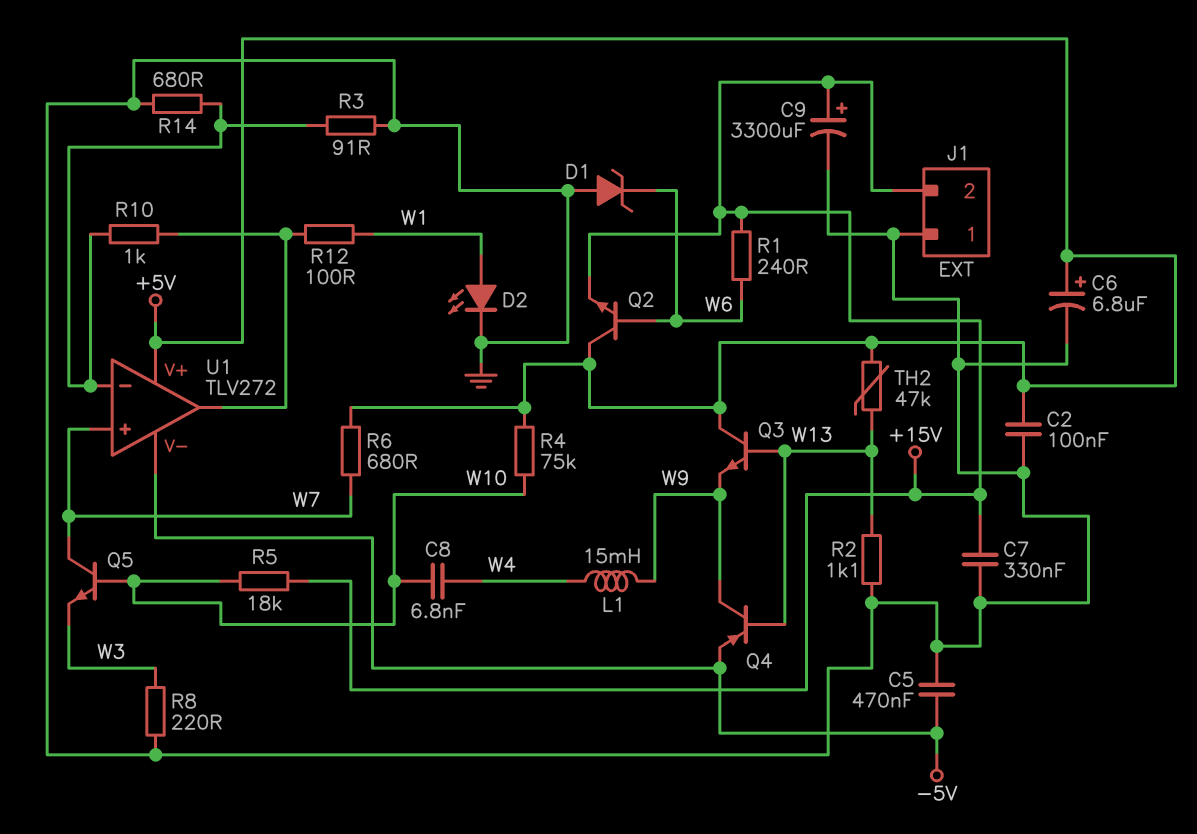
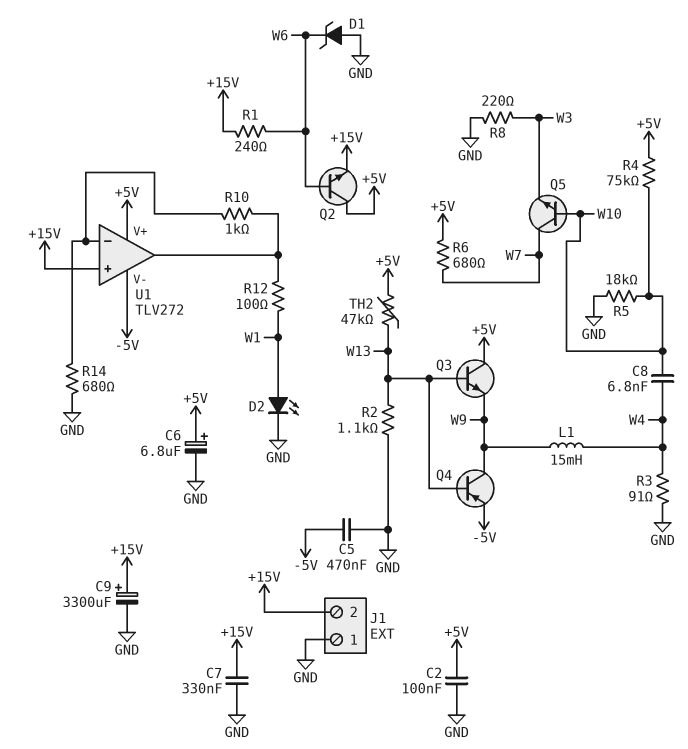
R3: 91 (GND, U1/in-) -> 91 (GND, W4)
R5: 18k (+15V, W10) -> 18k (GND, W10)
U1 pin in+: W7 -> +15V

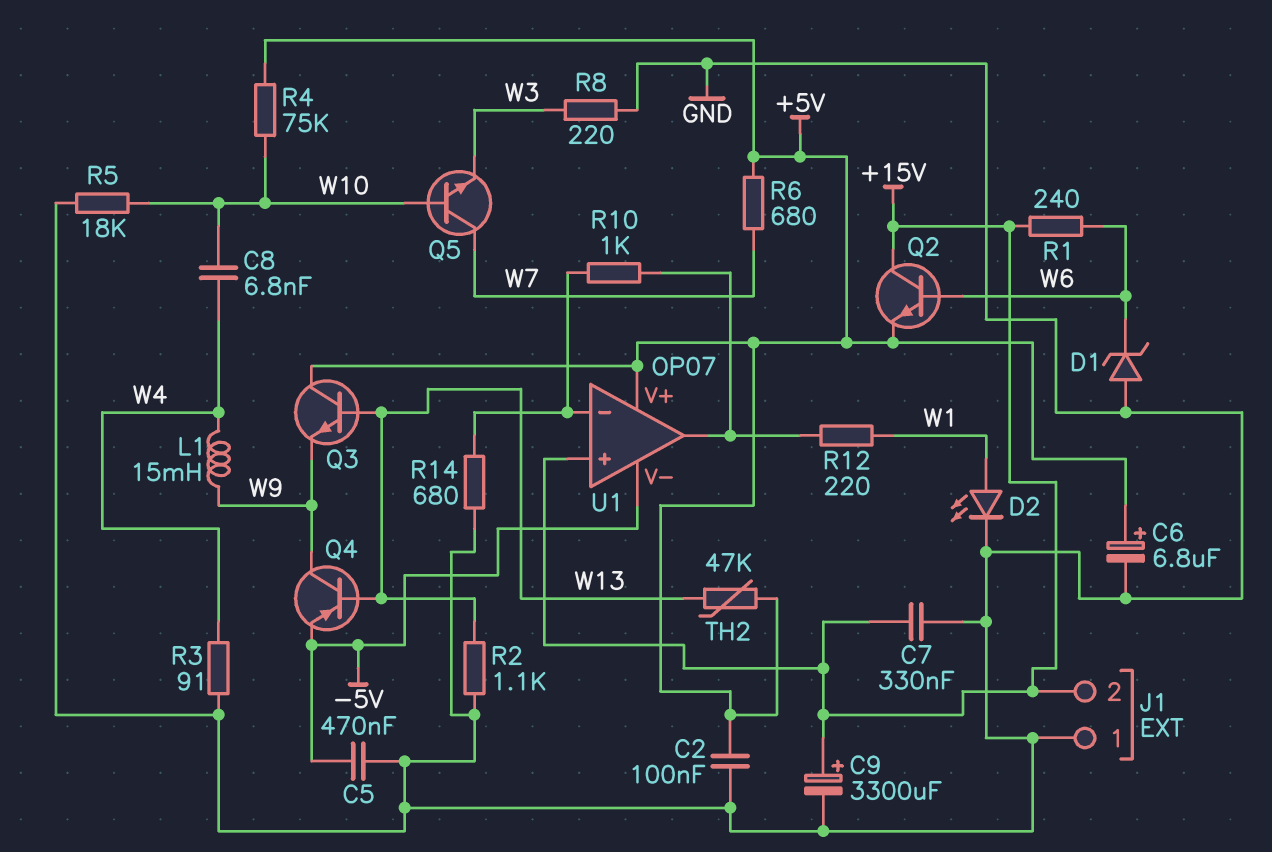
Q2: NPN (B W6, C +5V, E +15V) -> NPN (B W6, C +15V, E +5V)
R12: 100 (U1/out, W1) -> 220 (U1/out, W1)
U1: TLV272 -> OP07

